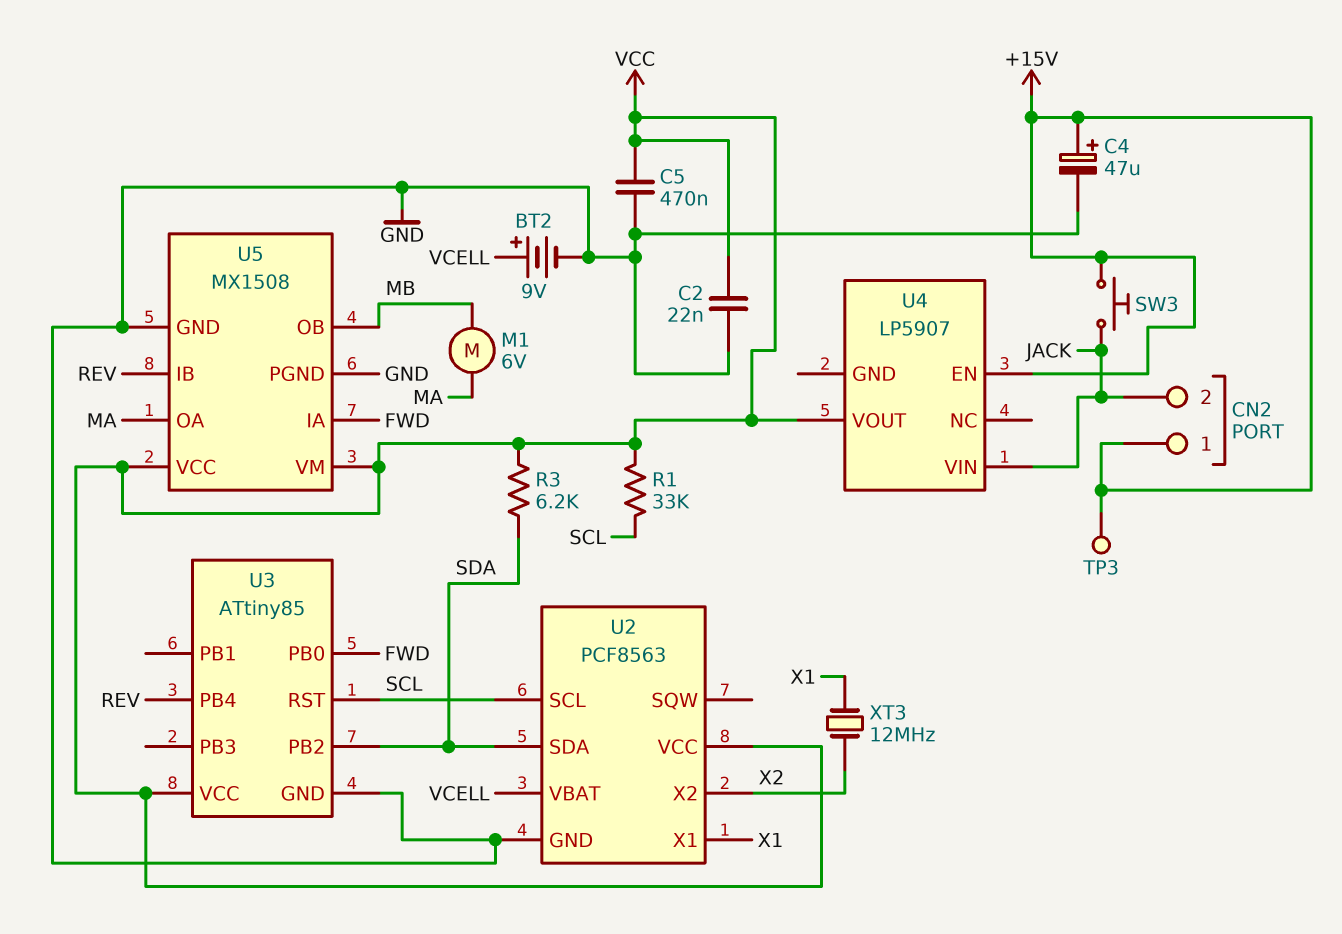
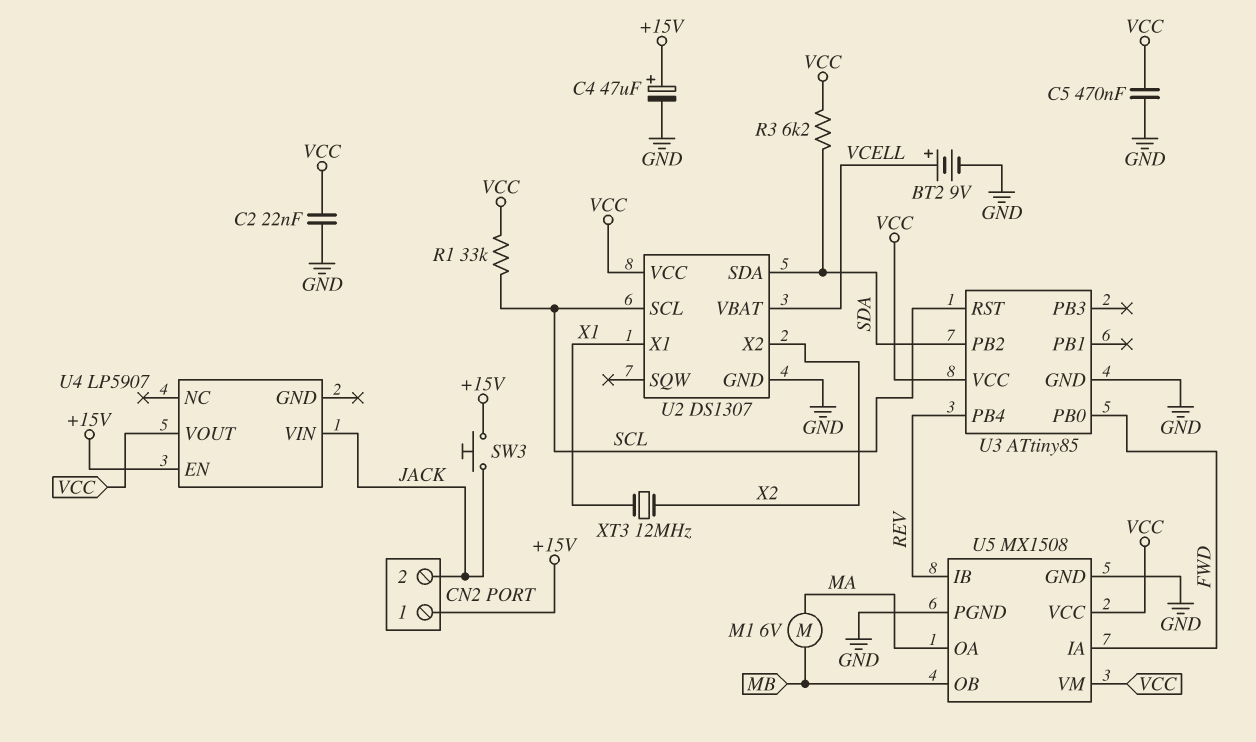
TP3: test point (+15V) -> none
U2: PCF8563 -> DS1307

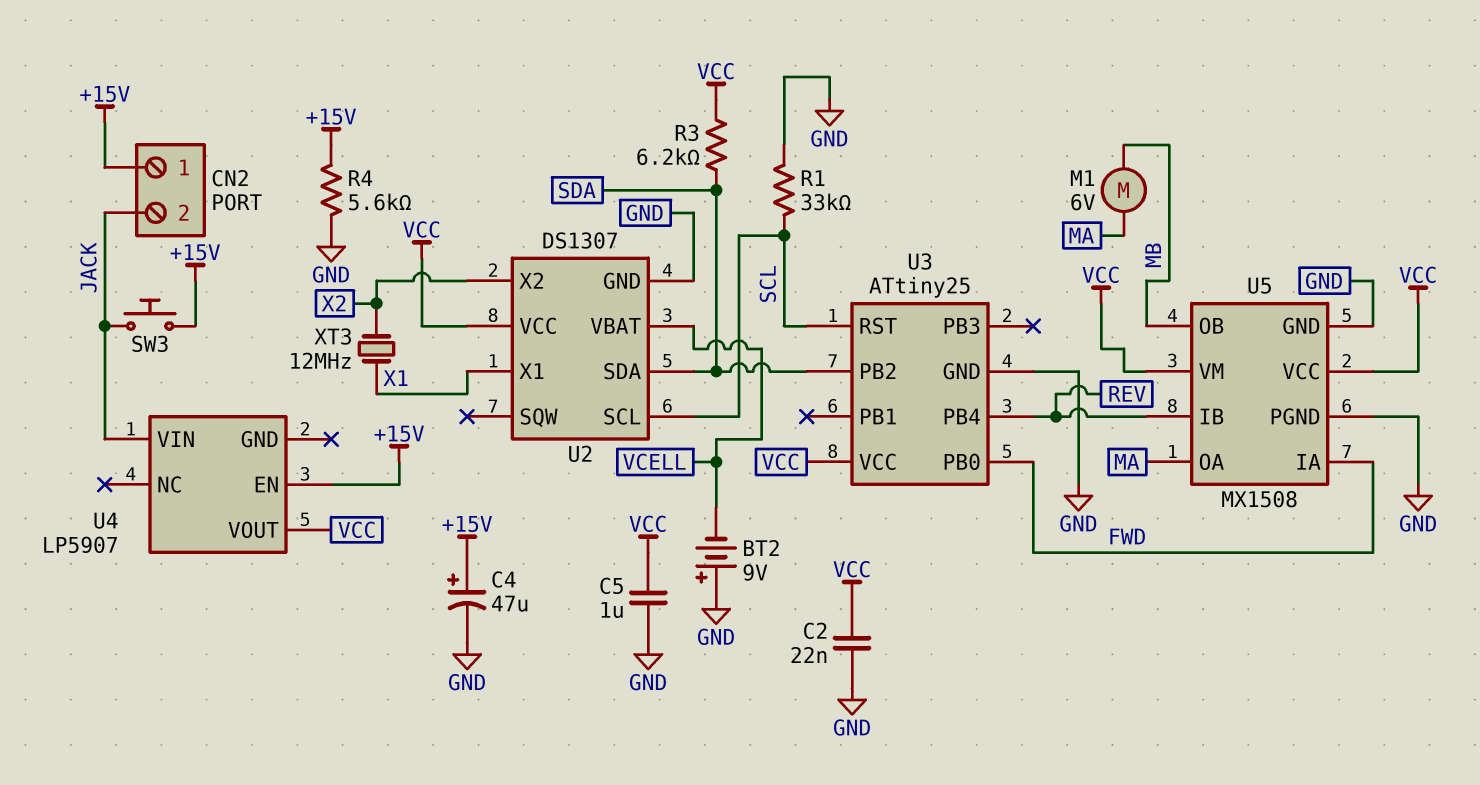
BT2: 9V (plus VCELL, minus GND) -> 9V (plus GND, minus VCELL)
C5: 470nF (GND, VCC) -> 1uF (GND, VCC)
R1: 33k (SCL, VCC) -> 33k (GND, SCL)
R4: none -> 5.6k (+15V, GND)
U3: ATtiny85 -> ATtiny25

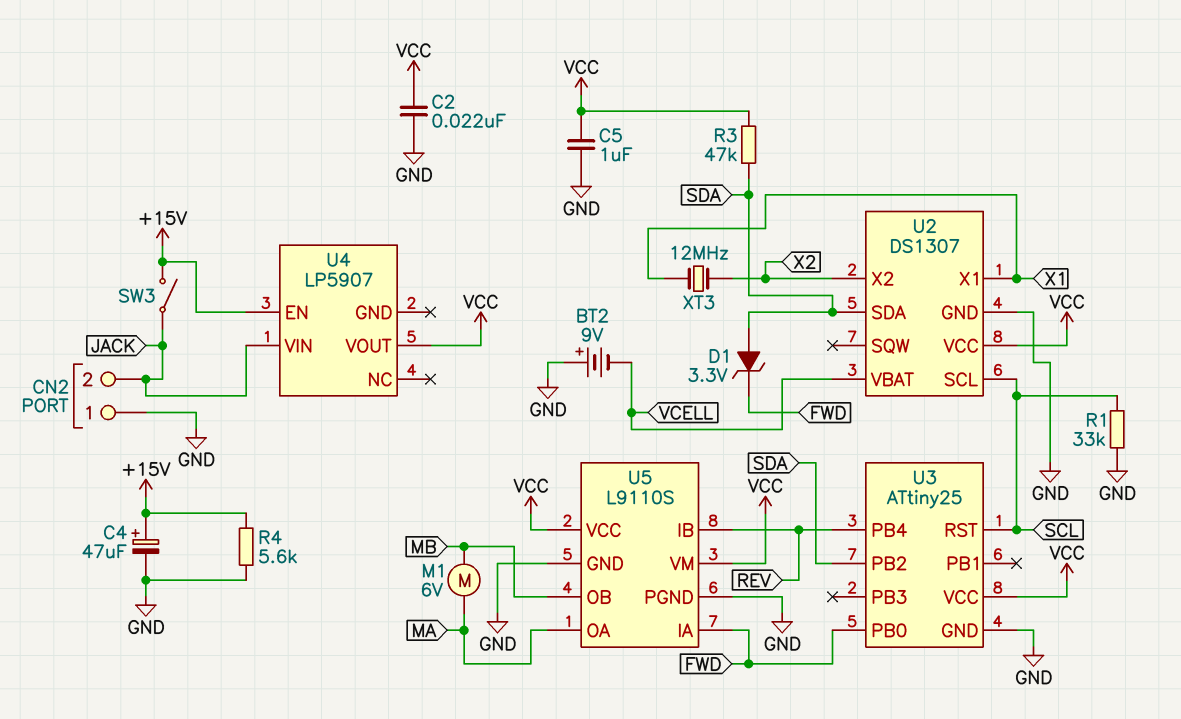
CN2 pin 1: +15V -> GND
D1: none -> zener 3.3V (A SDA, K FWD)
R3: 6.2k (SDA, VCC) -> 47k (SDA, VCC)
SW3: button (+15V, JACK) -> switch (+15V, JACK)
U5: MX1508 -> L9110S

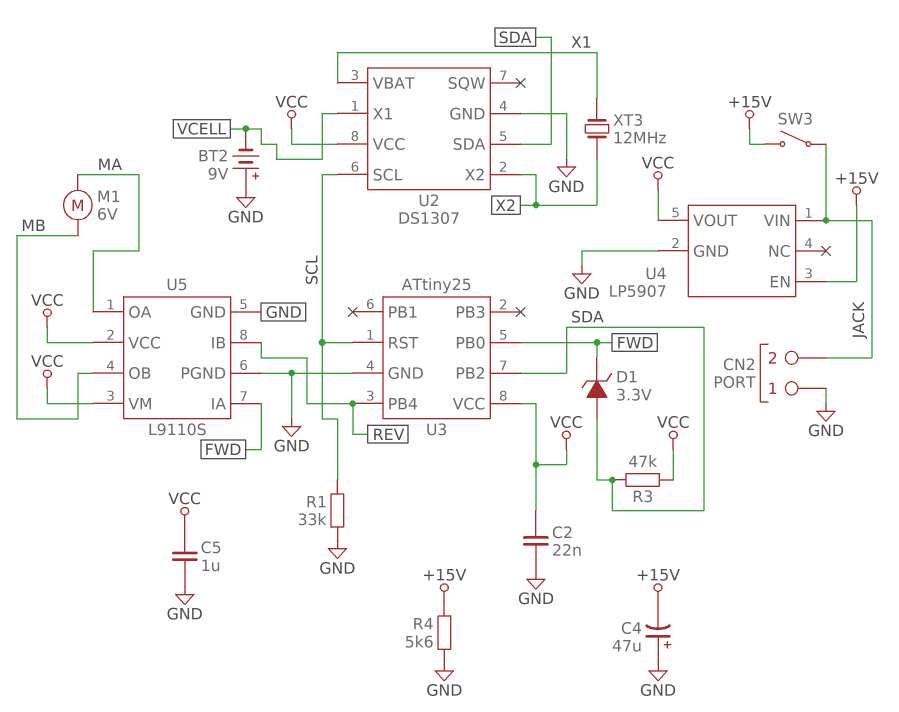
C4: 47uF (plus +15V, minus GND) -> 47uF (plus GND, minus +15V)
U2 pin VBAT: VCELL -> X1
U2 pin X1: X1 -> VCELL
U4 pin GND: none -> GND

